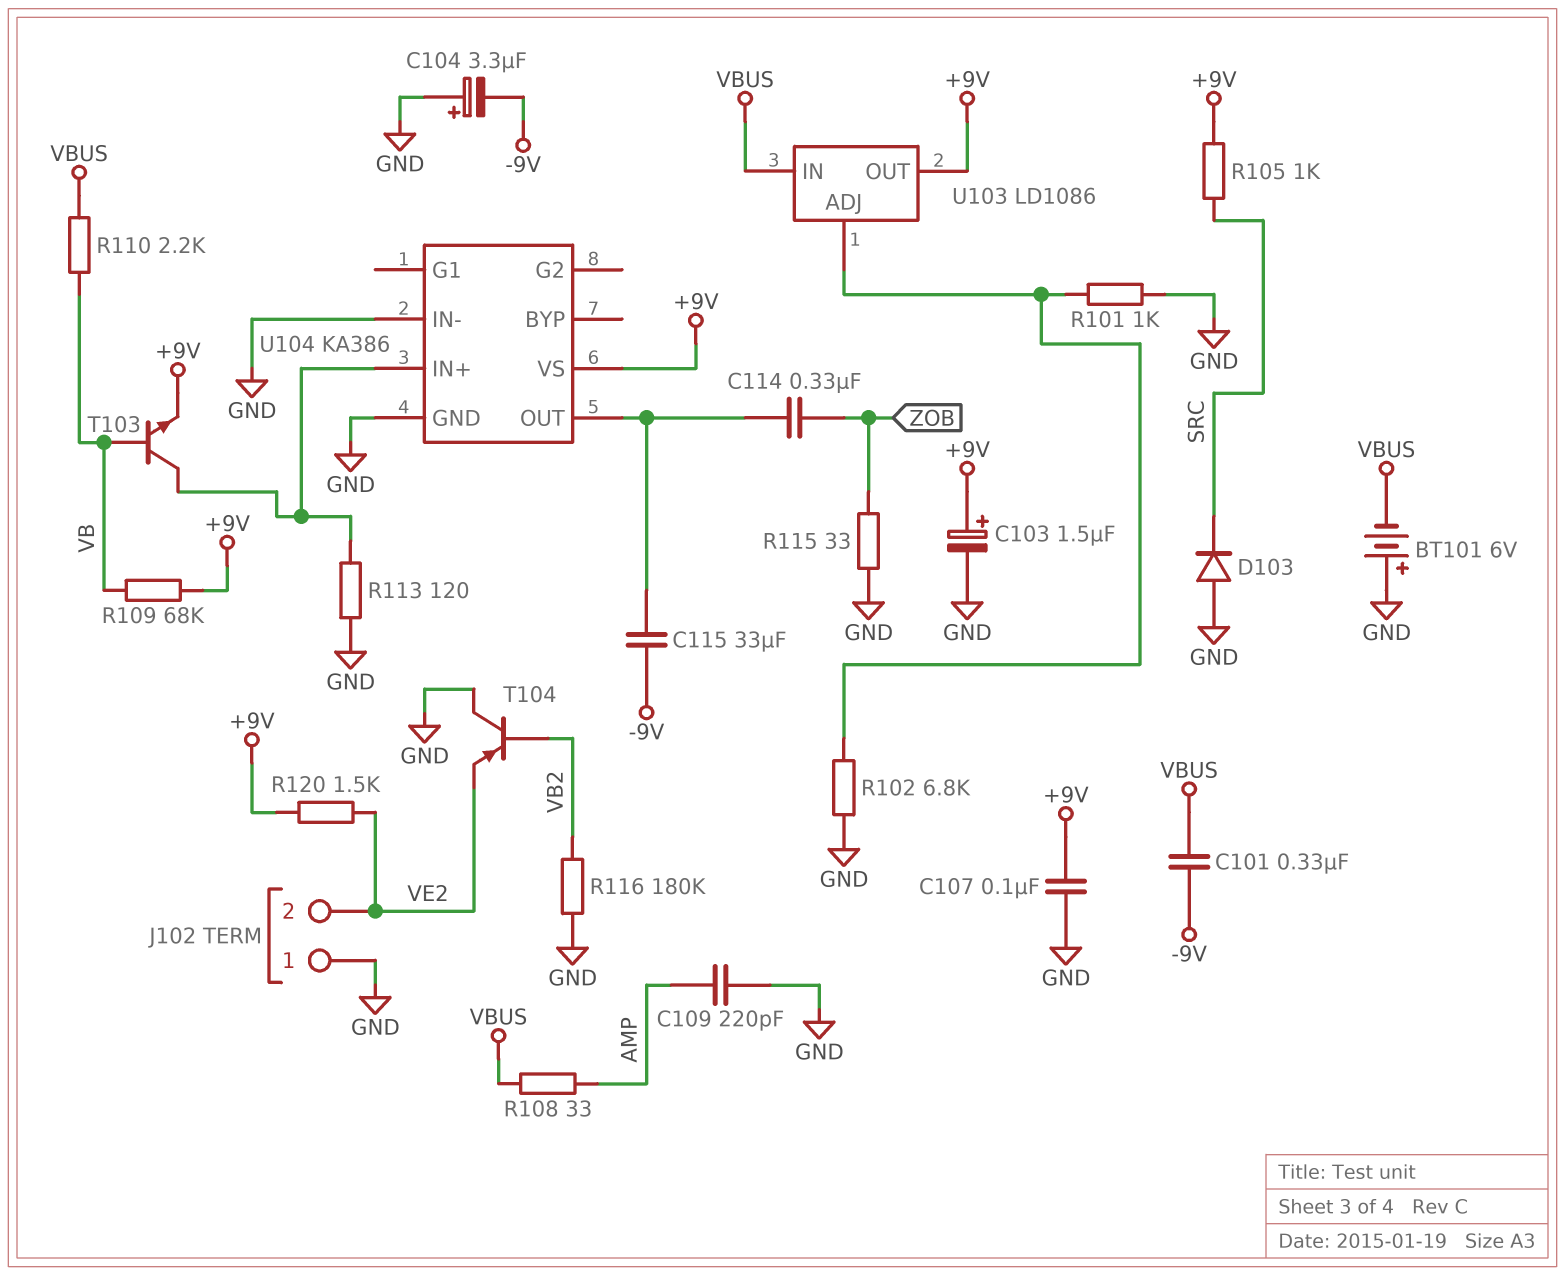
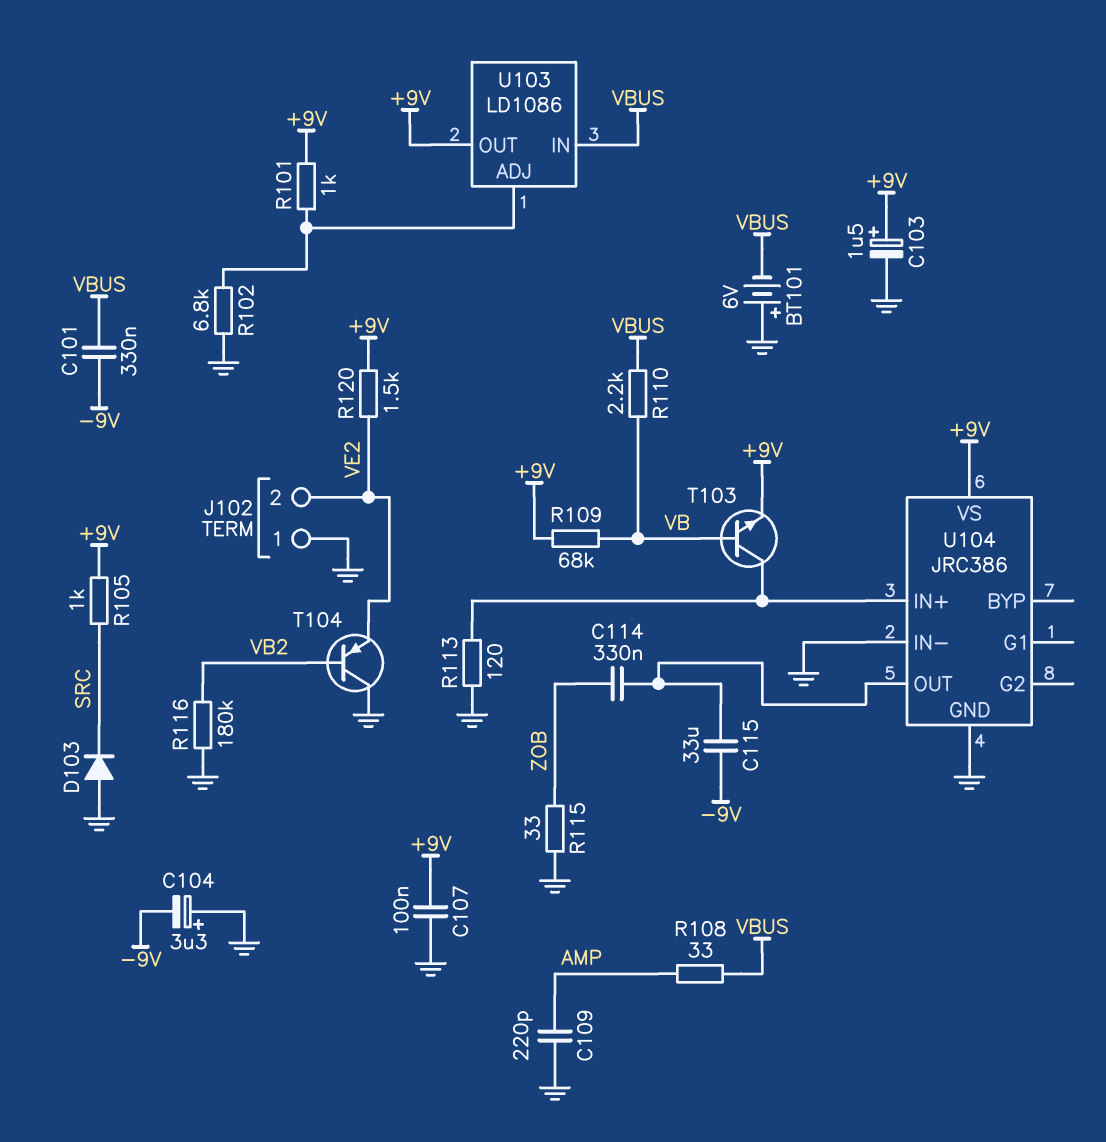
R101: 1k (GND, U103/ADJ) -> 1k (+9V, U103/ADJ)
U104: KA386 -> JRC386

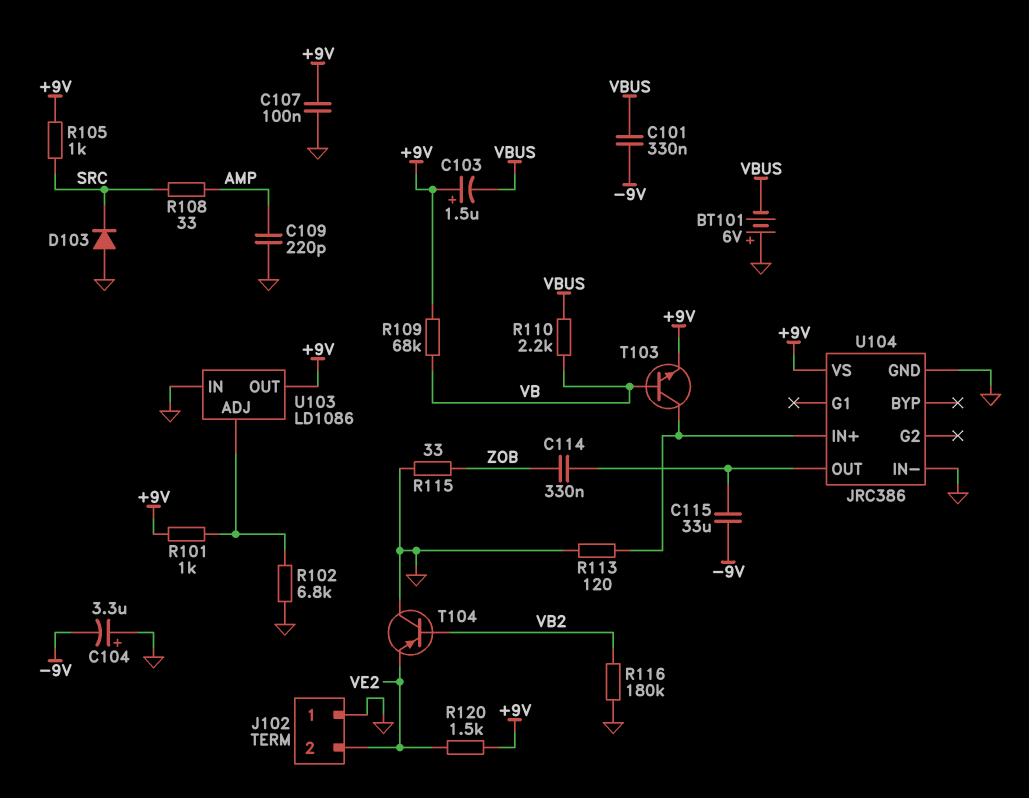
C103: 1.5uF (plus +9V, minus GND) -> 1.5uF (plus +9V, minus VBUS)
R108: 33 (AMP, VBUS) -> 33 (AMP, SRC)
U103 pin IN: VBUS -> GND

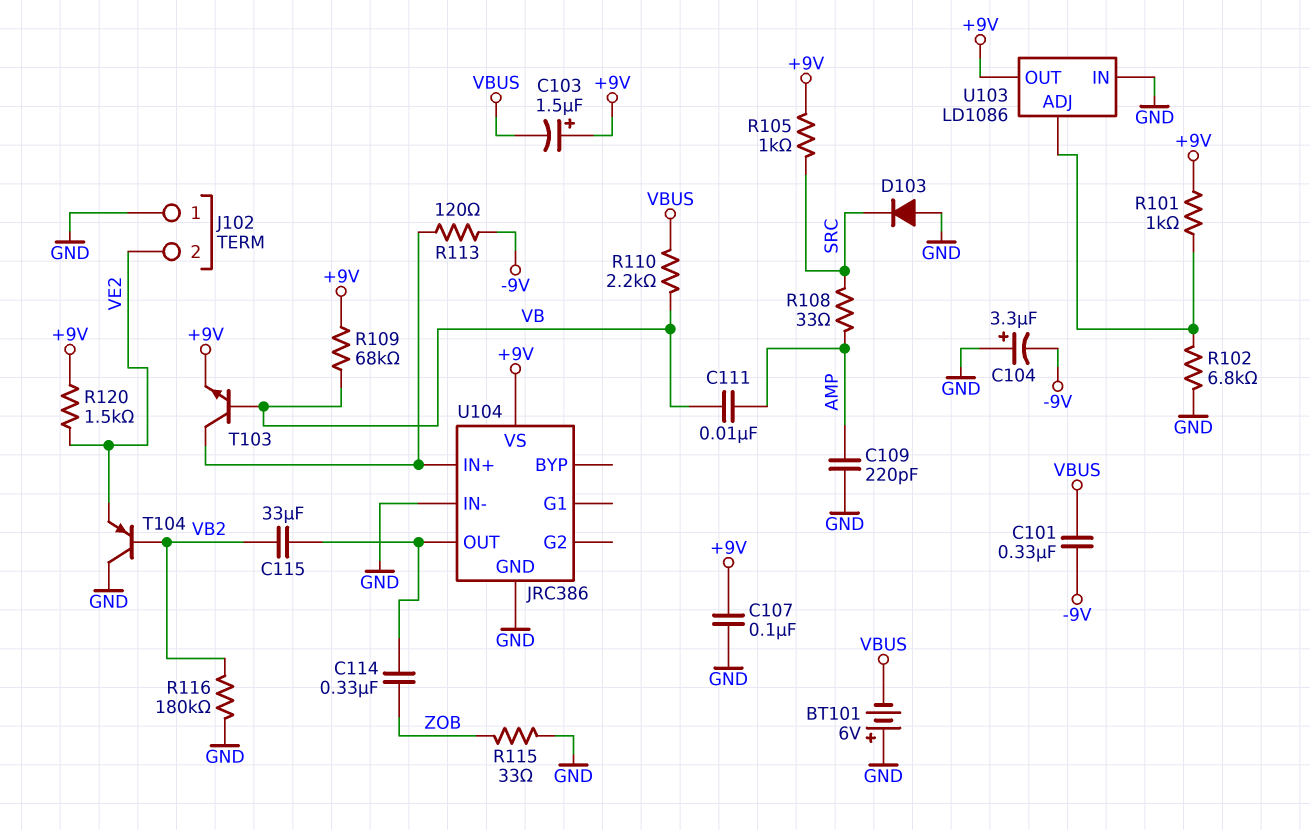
C111: none -> 10nF (AMP, VB)
C115: 33uF (-9V, U104/OUT) -> 33uF (U104/OUT, VB2)
R113: 120 (GND, U104/IN+) -> 120 (-9V, U104/IN+)

